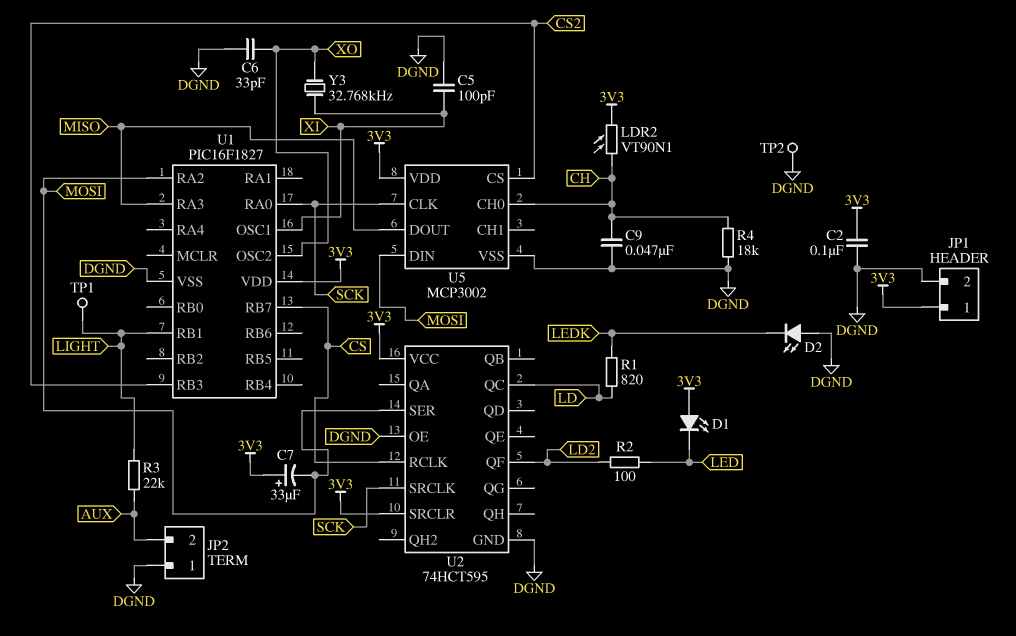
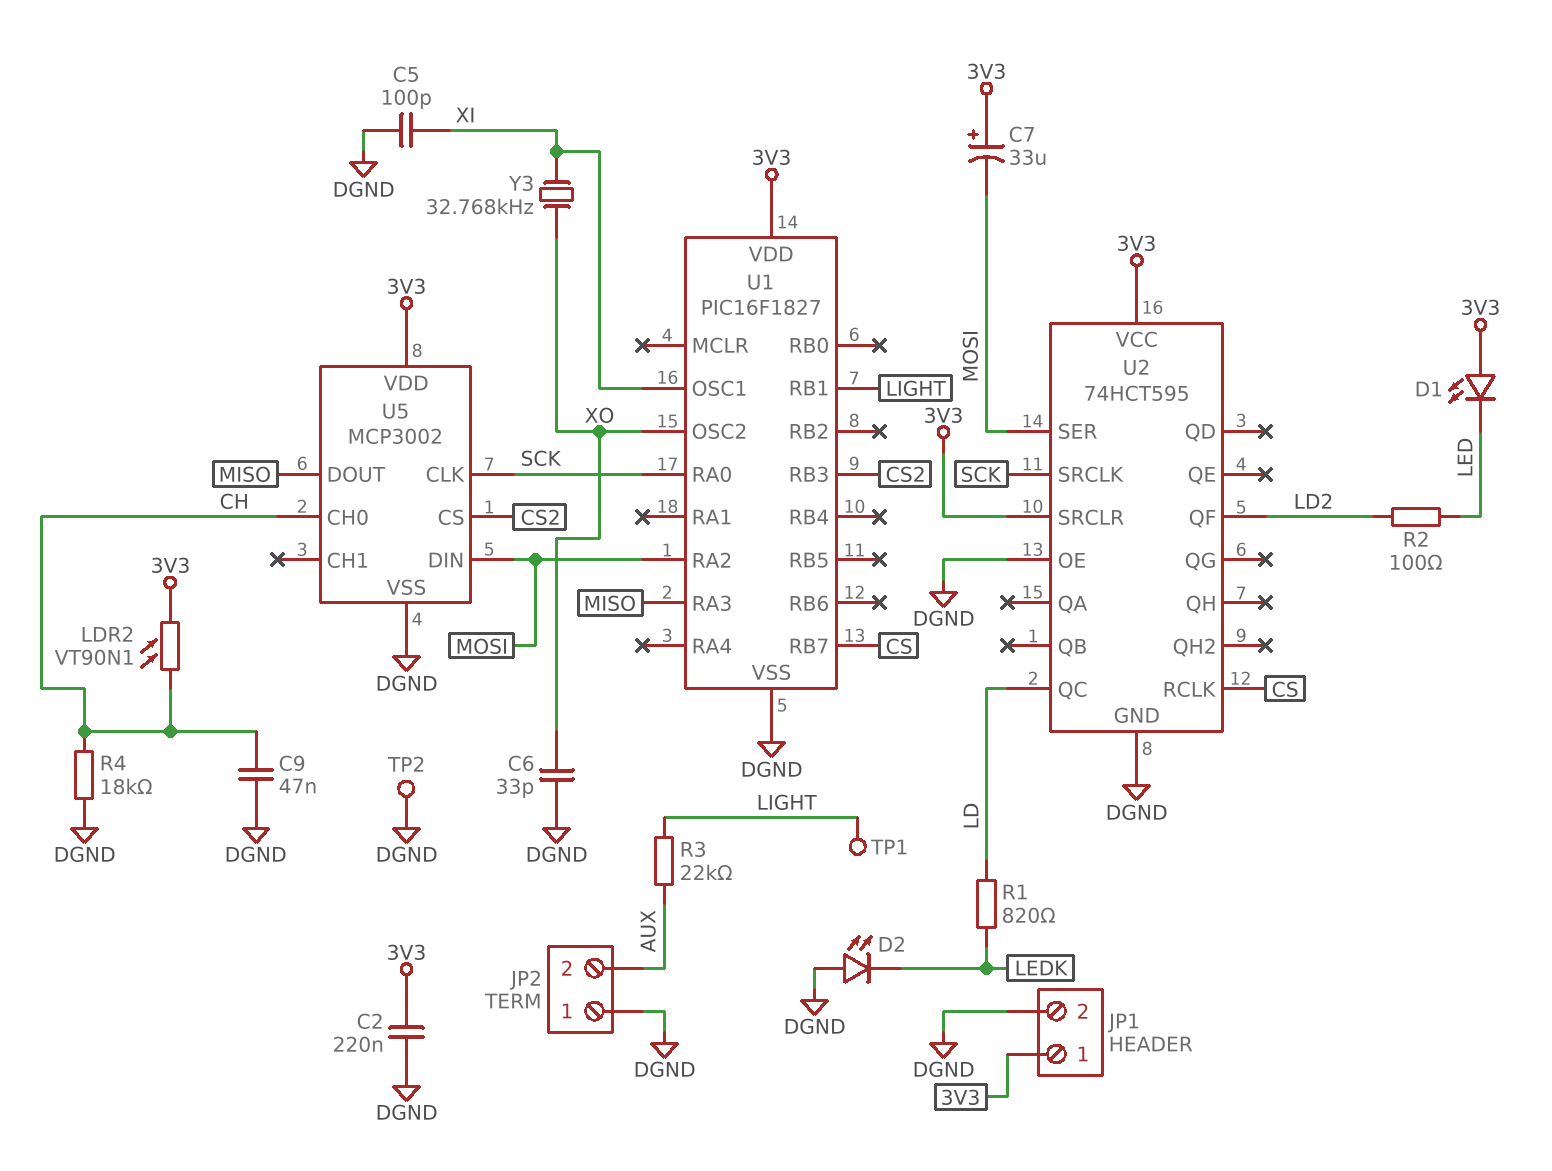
C2: 100nF (3V3, DGND) -> 220nF (3V3, DGND)

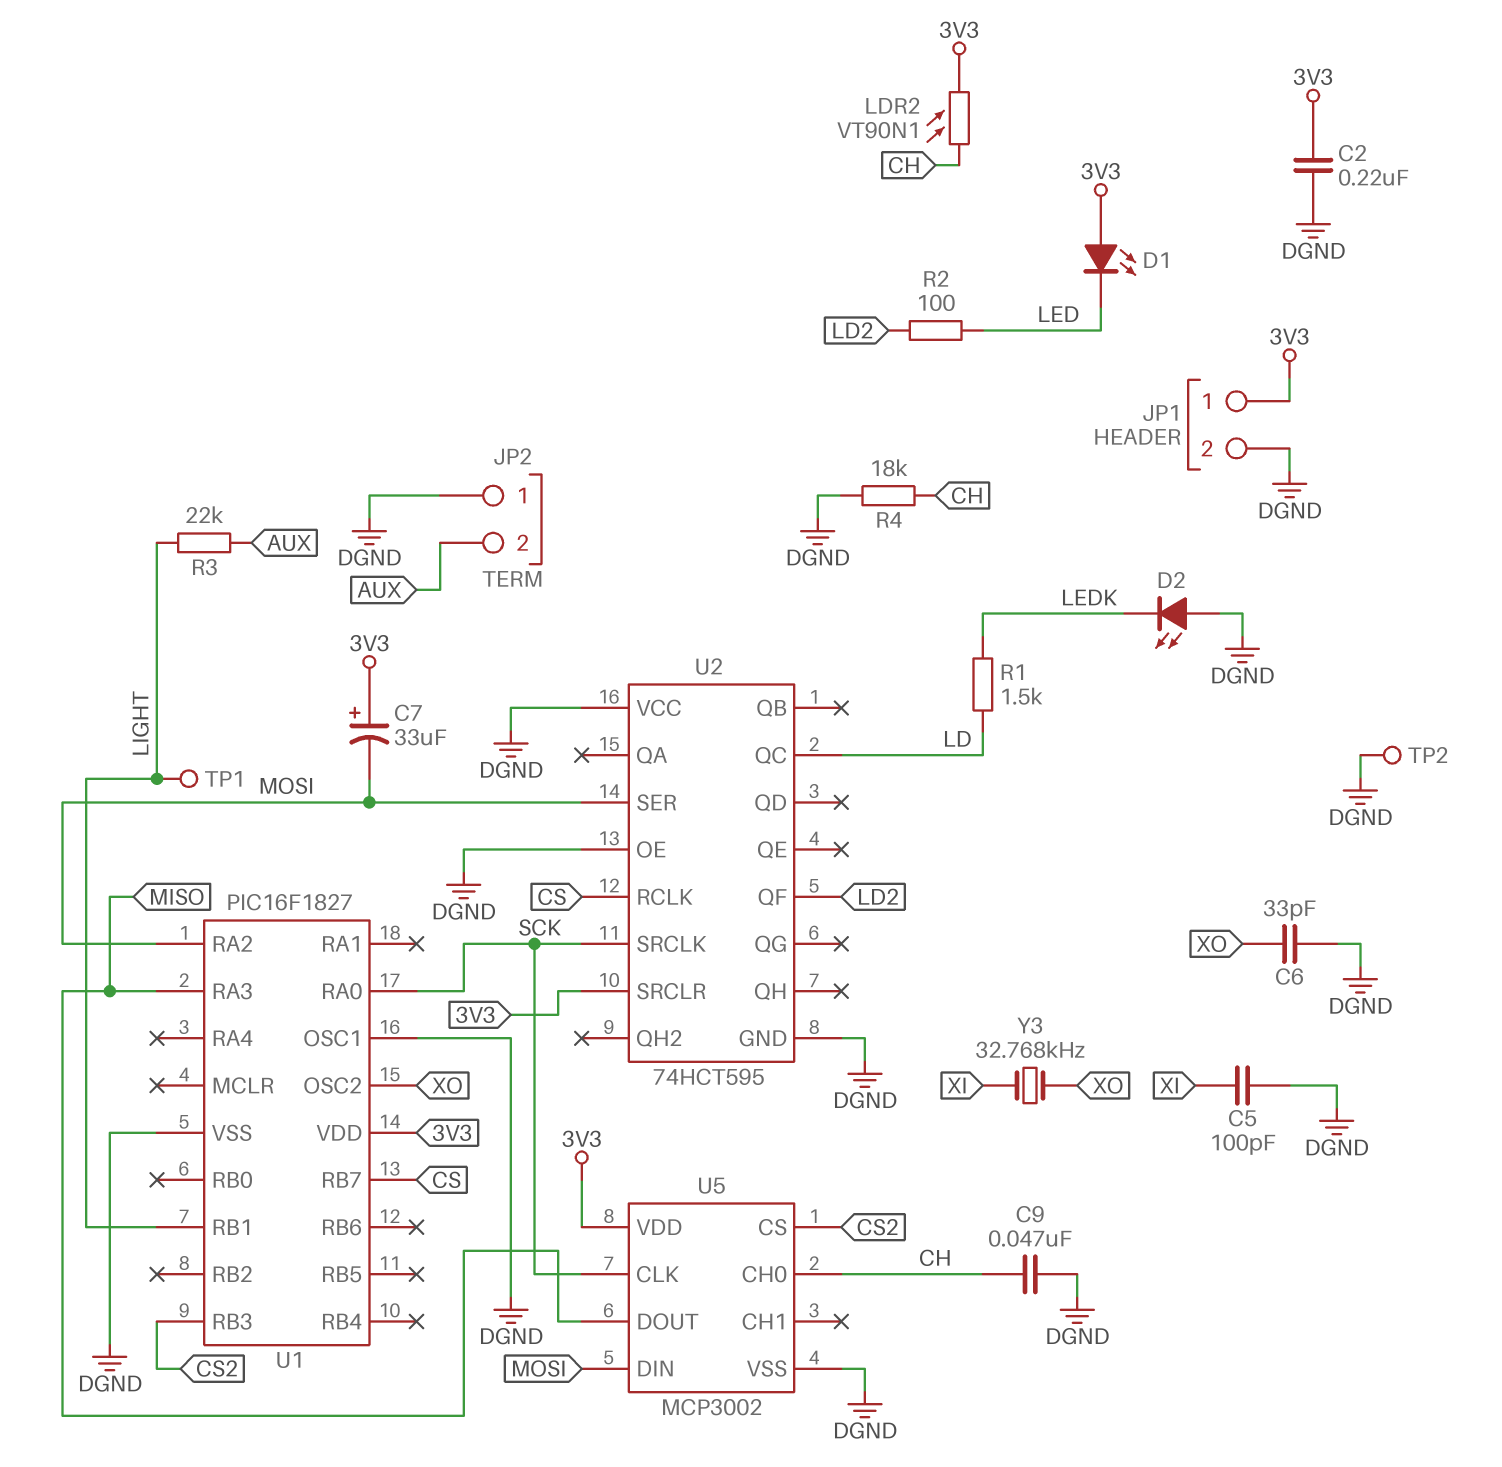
R1: 820 (LD, LEDK) -> 1.5k (LD, LEDK)
U1 pin OSC1: XI -> DGND
U2 pin VCC: 3V3 -> DGND

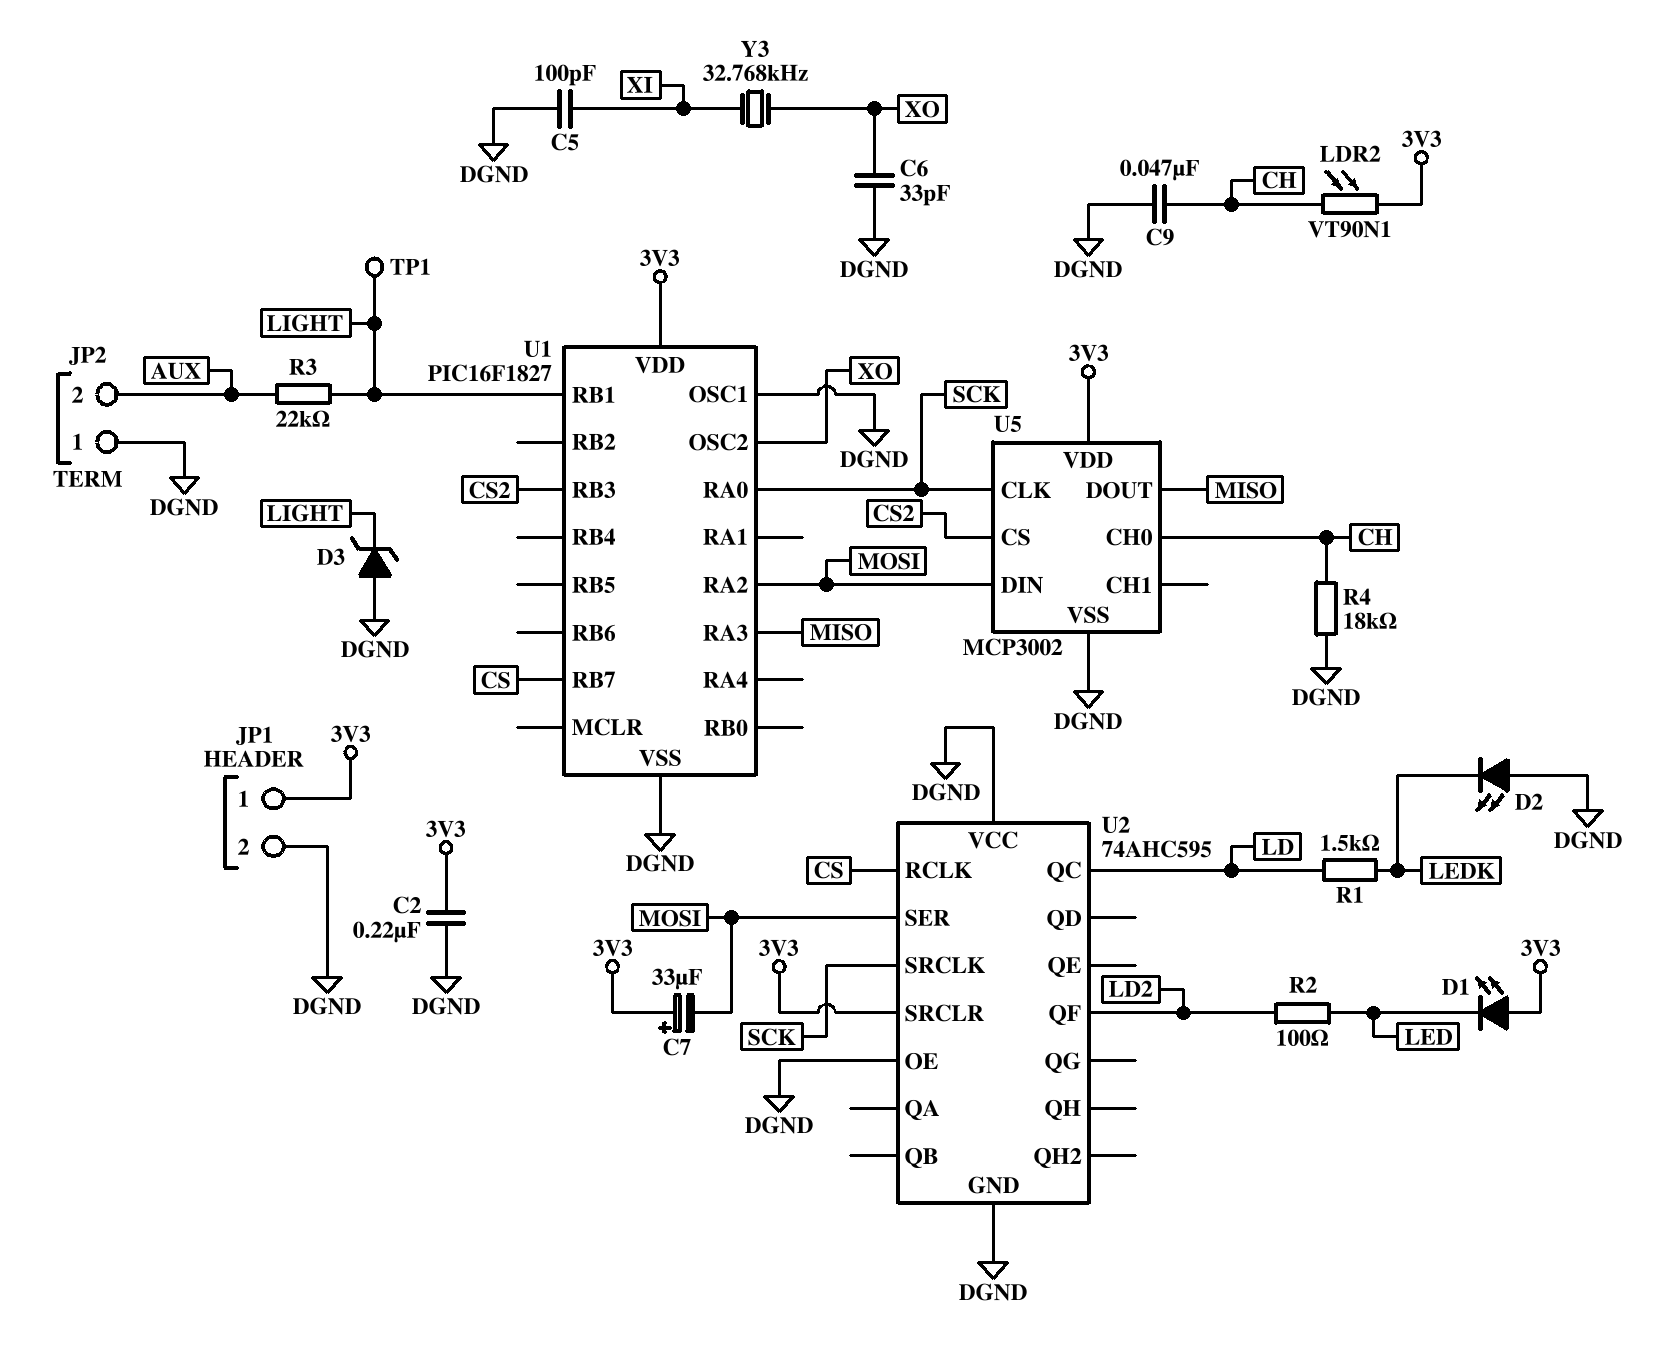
D3: none -> zener (A DGND, K LIGHT)
TP2: test point (DGND) -> none
U2: 74HCT595 -> 74AHC595

